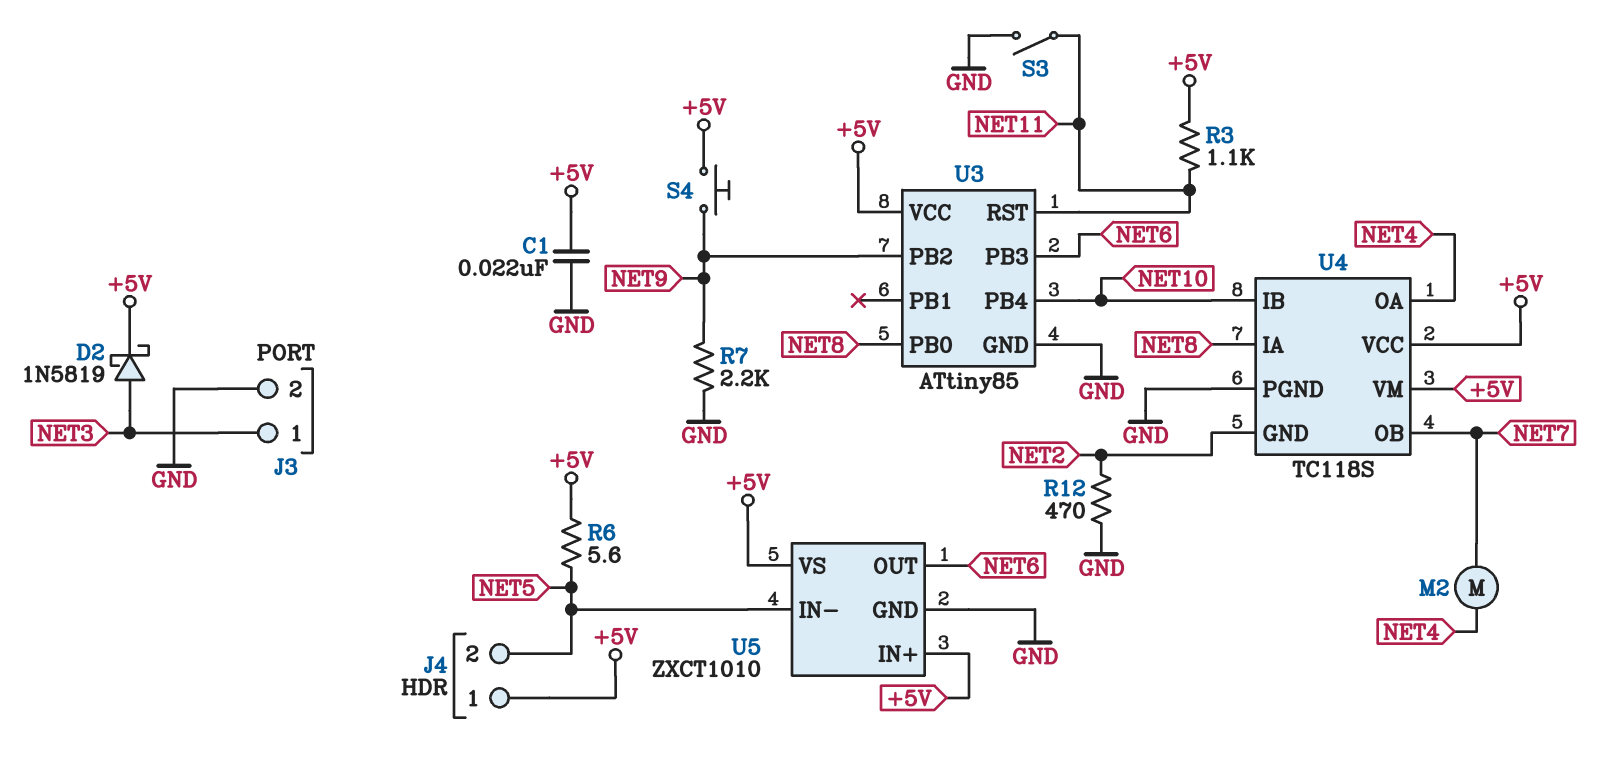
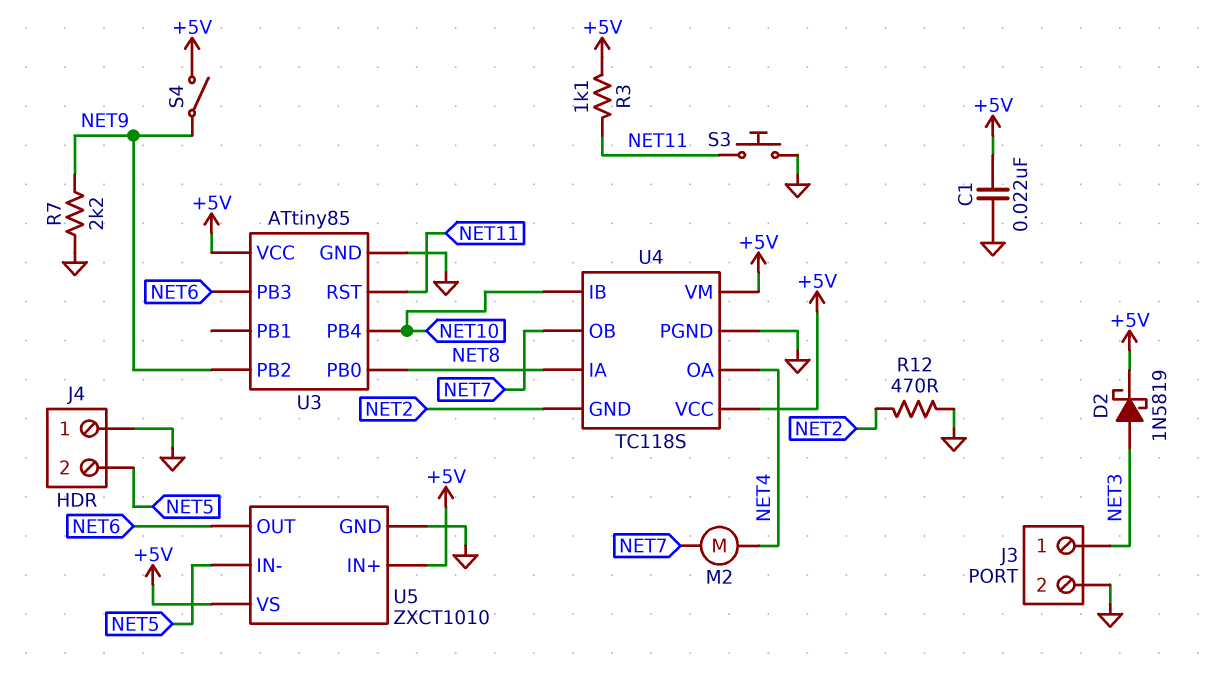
J4 pin 1: +5V -> GND
R6: 5.6 (+5V, NET5) -> none
S3: switch (GND, NET11) -> button (GND, NET11)
S4: button (+5V, NET9) -> switch (+5V, NET9)

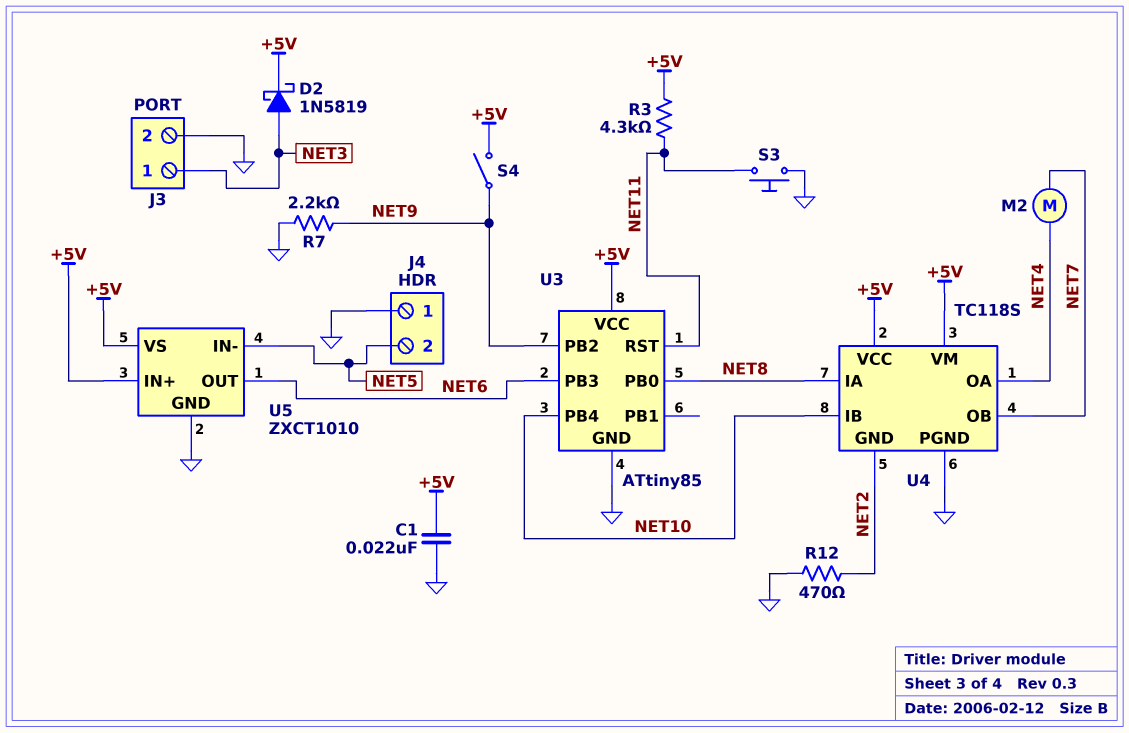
R3: 1.1k (+5V, NET11) -> 4.3k (+5V, NET11)

